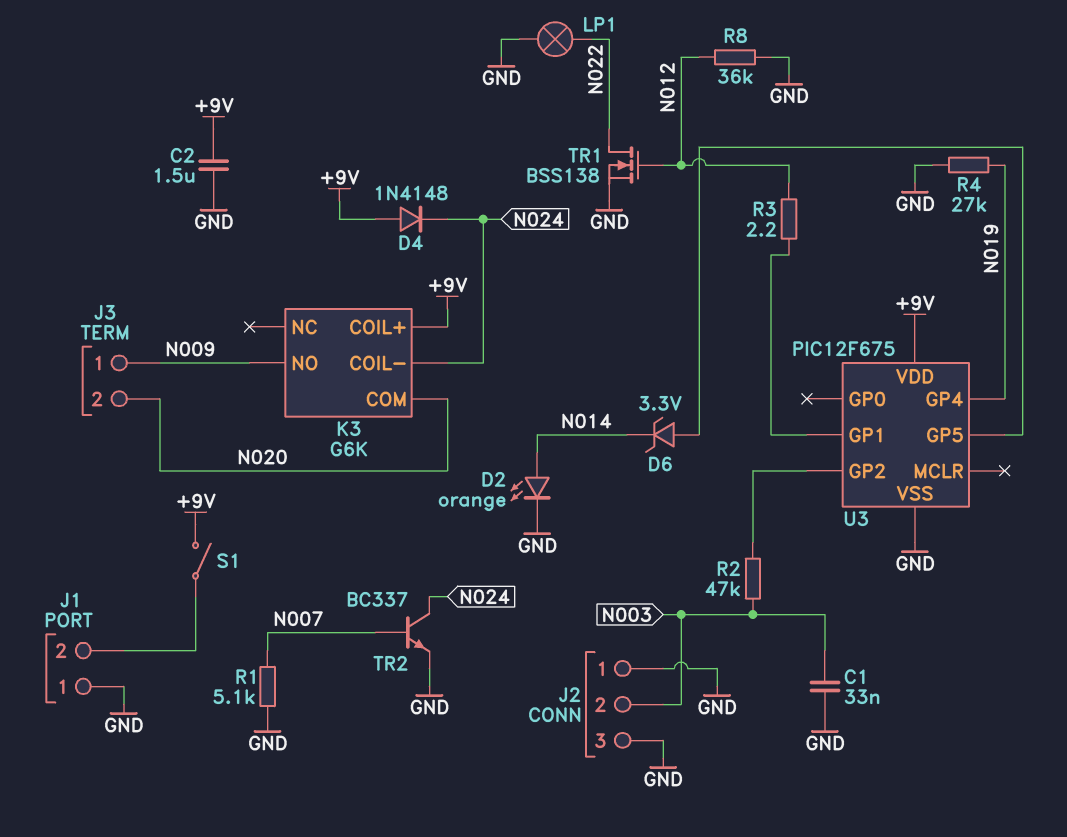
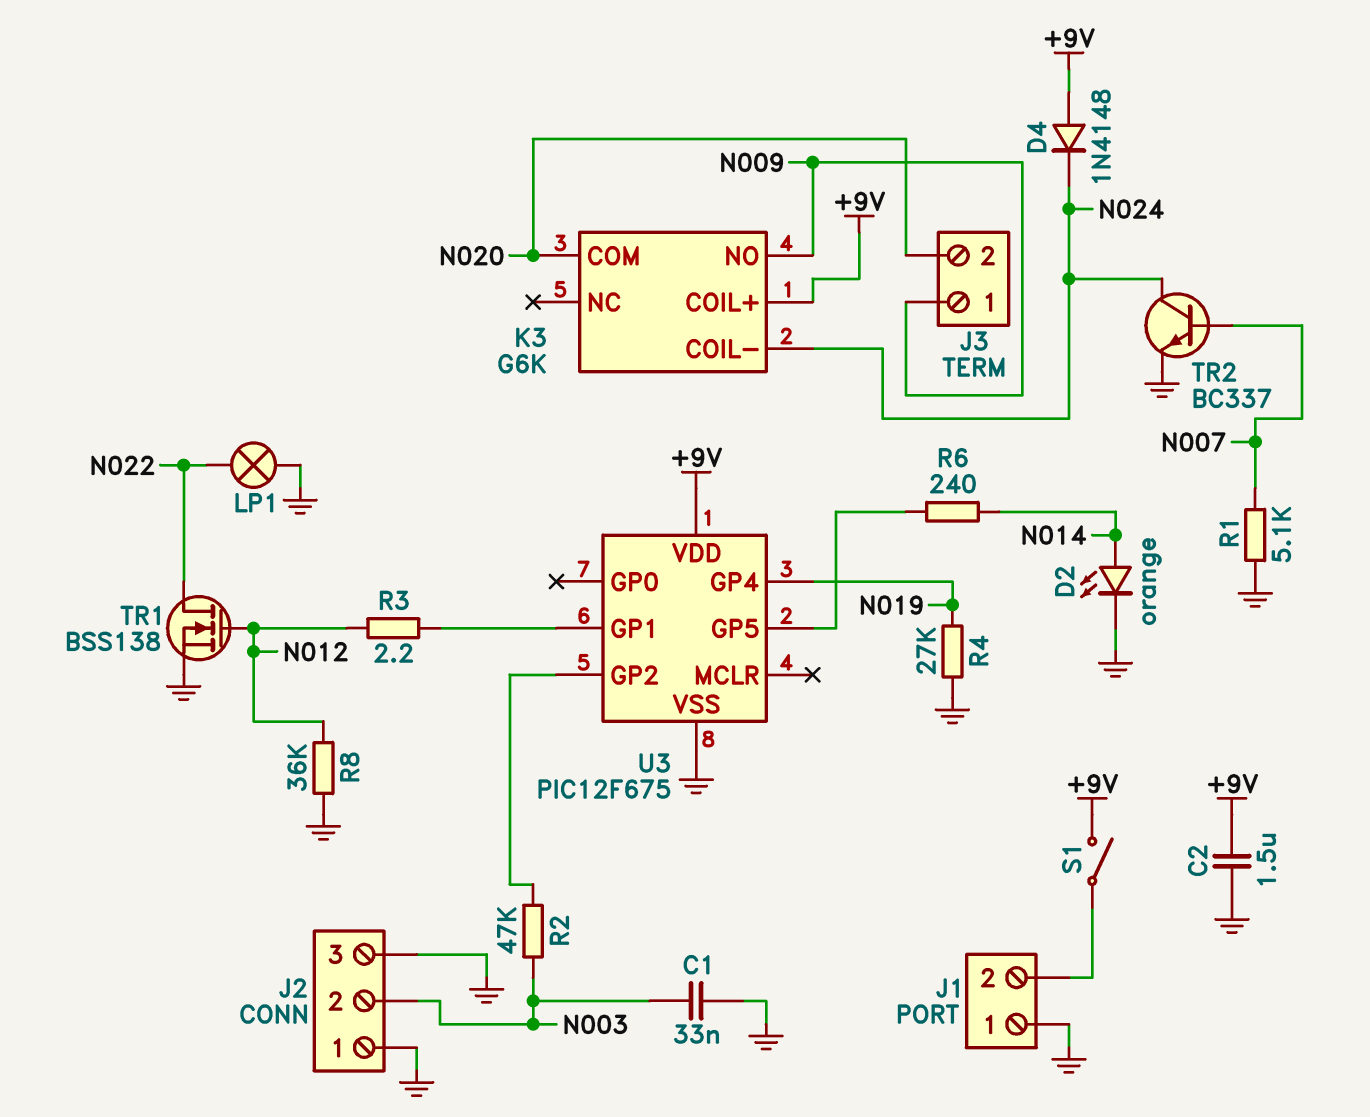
D6: zener 3.3V (A U3/GP5, K N014) -> none
R6: none -> 240 (N014, U3/GP5)

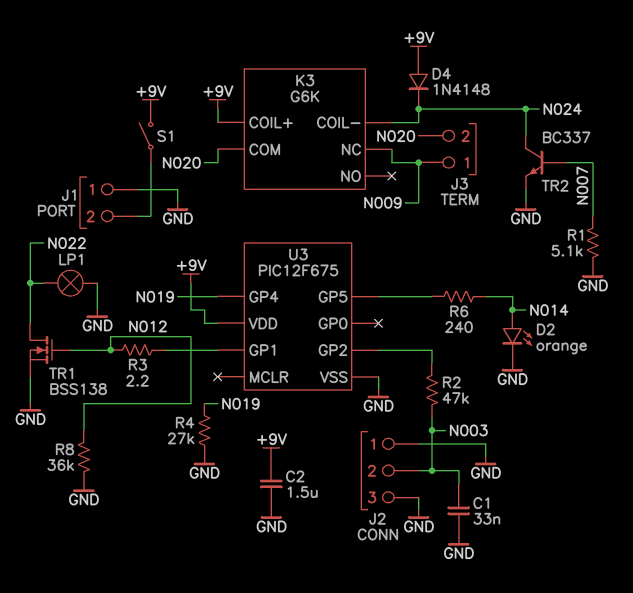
K3 pin NC: none -> N009
K3 pin NO: N009 -> none

